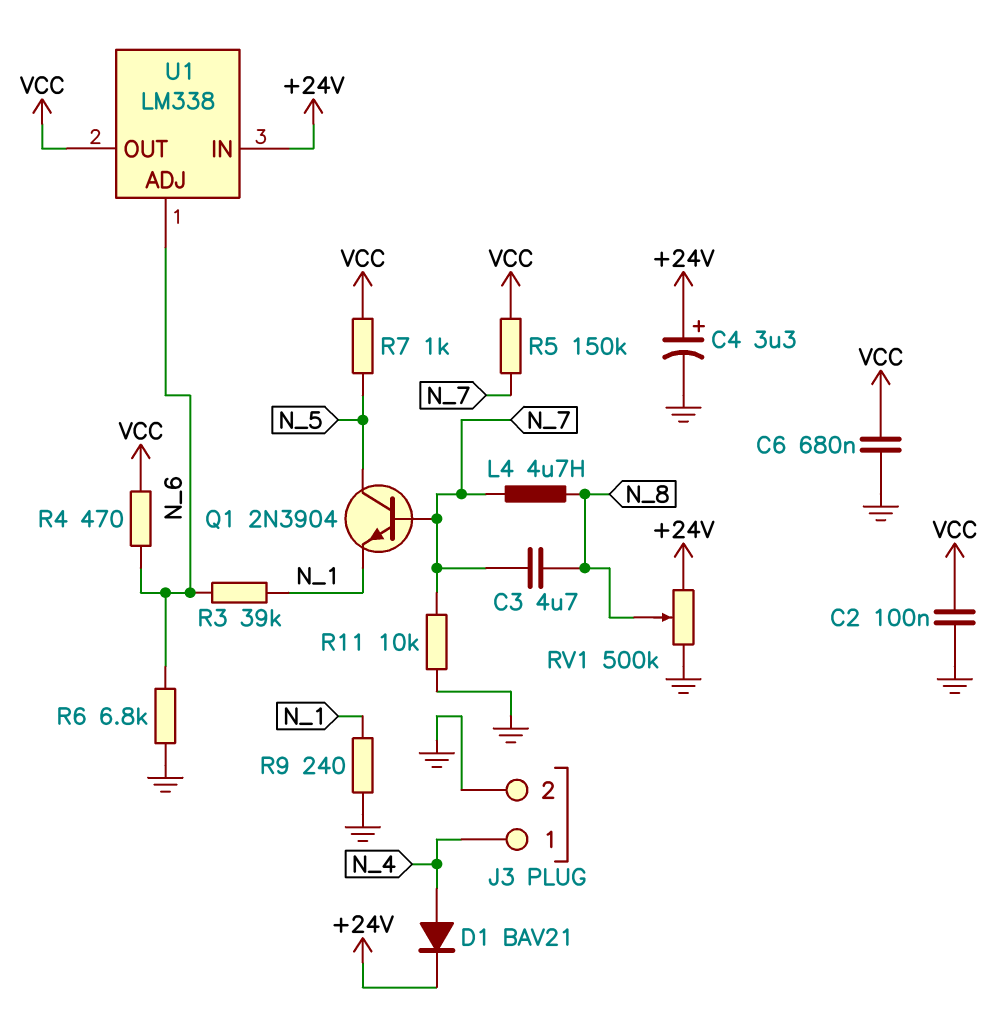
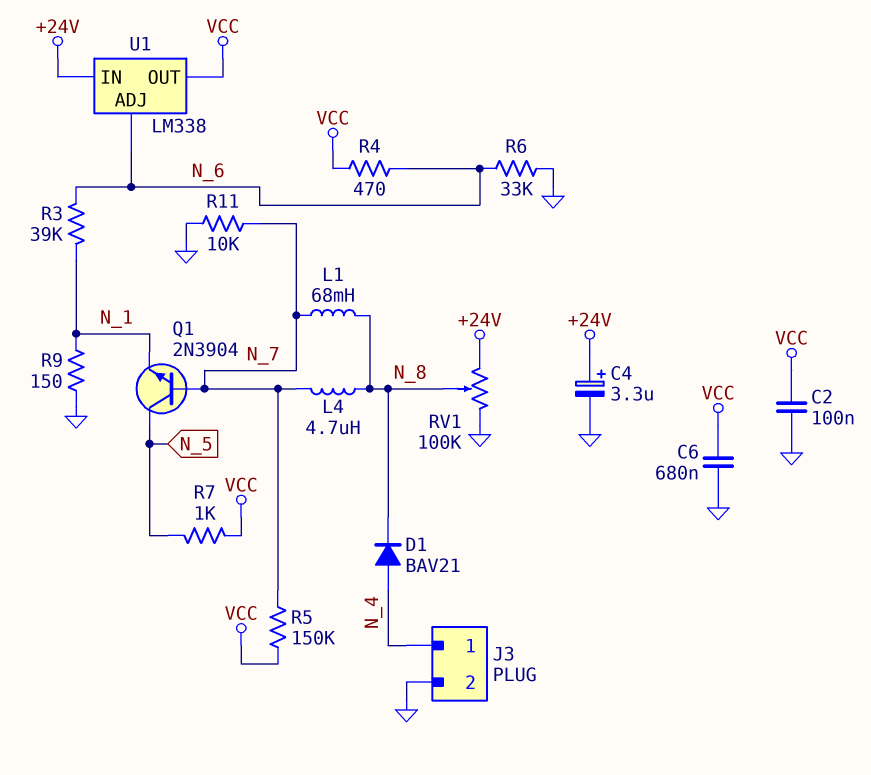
C3: 4.7uF (N_7, N_8) -> none
D1: diode BAV21 (A N_4, K +24V) -> diode BAV21 (A N_4, K N_8)
L1: none -> 68mH (N_7, N_8)
R6: 6.8k (GND, N_6) -> 33k (GND, N_6)
R9: 240 (GND, N_1) -> 150 (GND, N_1)
RV1: 500k (+24V, GND, wiper N_8) -> 100k (+24V, GND, wiper N_8)

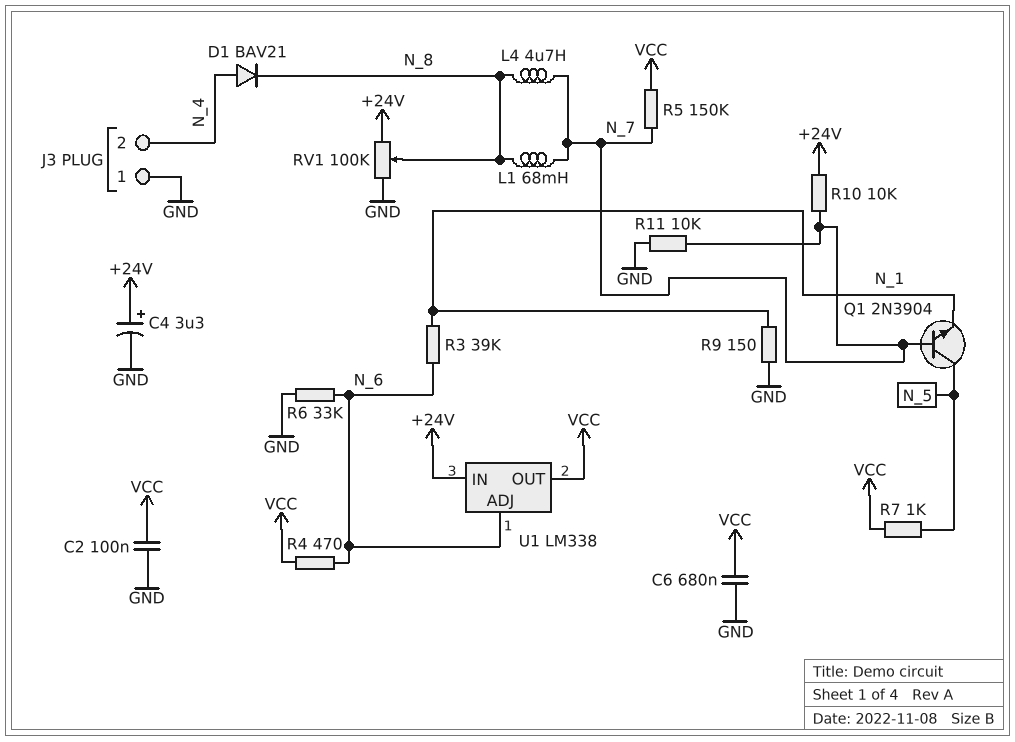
J3 pin 1: N_4 -> GND
J3 pin 2: GND -> N_4
R10: none -> 10k (+24V, N_7)

